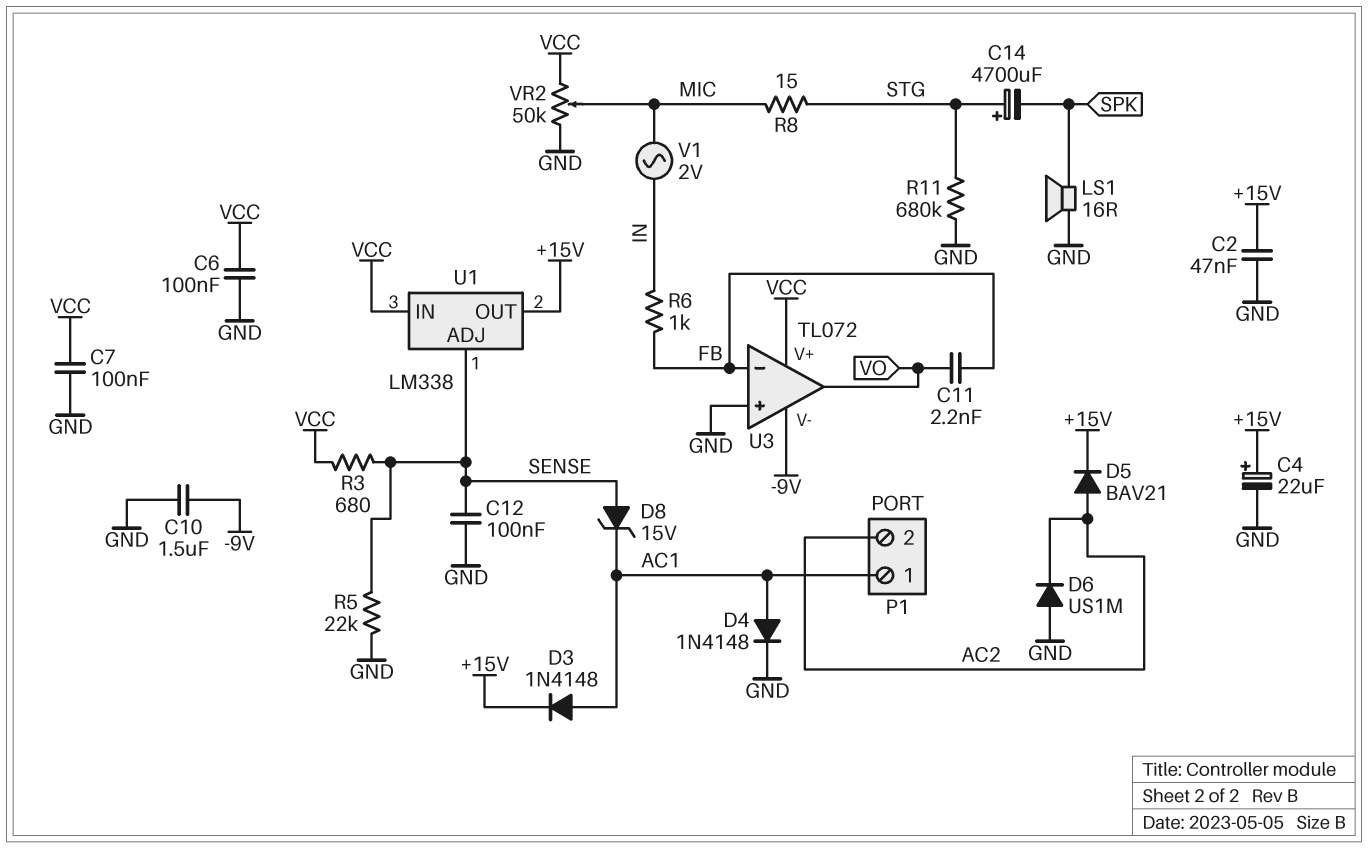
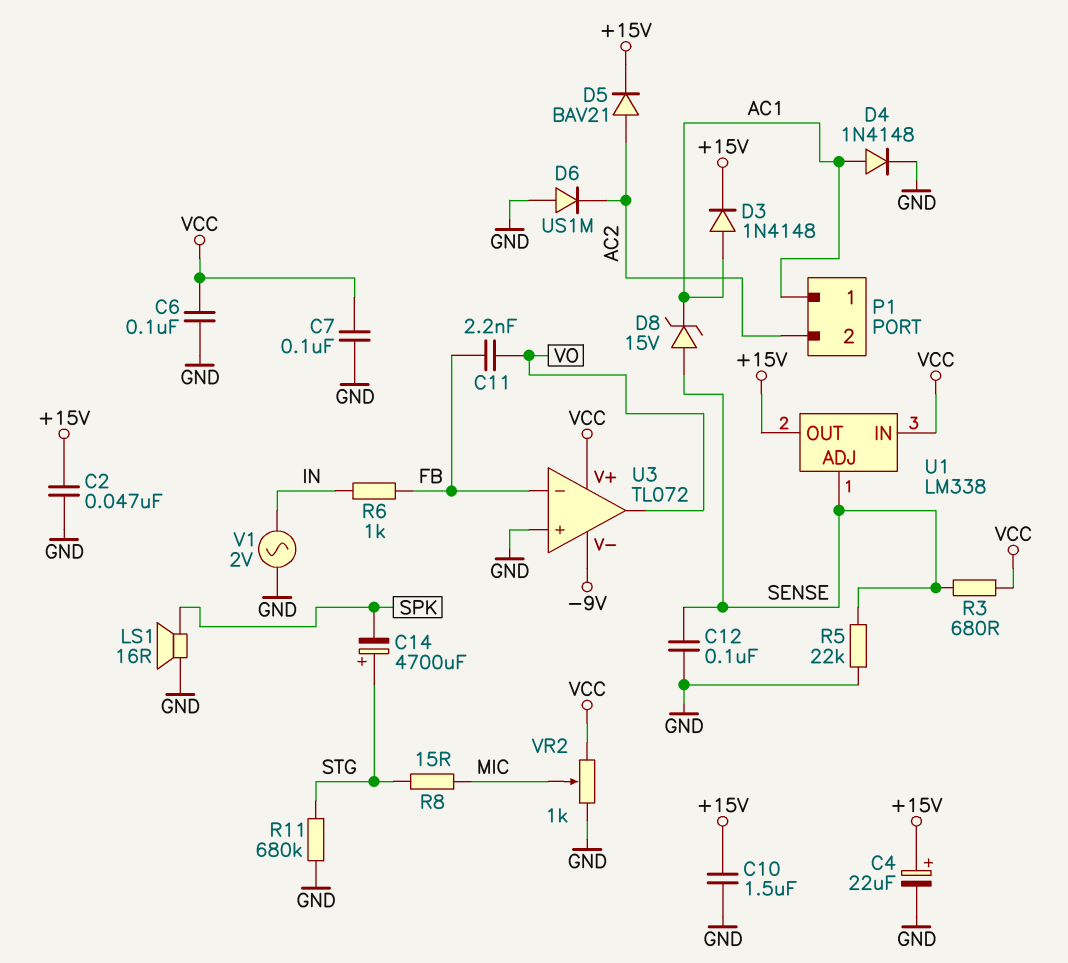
C10: 1.5uF (-9V, GND) -> 1.5uF (+15V, GND)
V1: AC 2V (IN, MIC) -> AC 2V (GND, IN)
VR2: 50k (GND, VCC, wiper MIC) -> 1k (GND, VCC, wiper MIC)

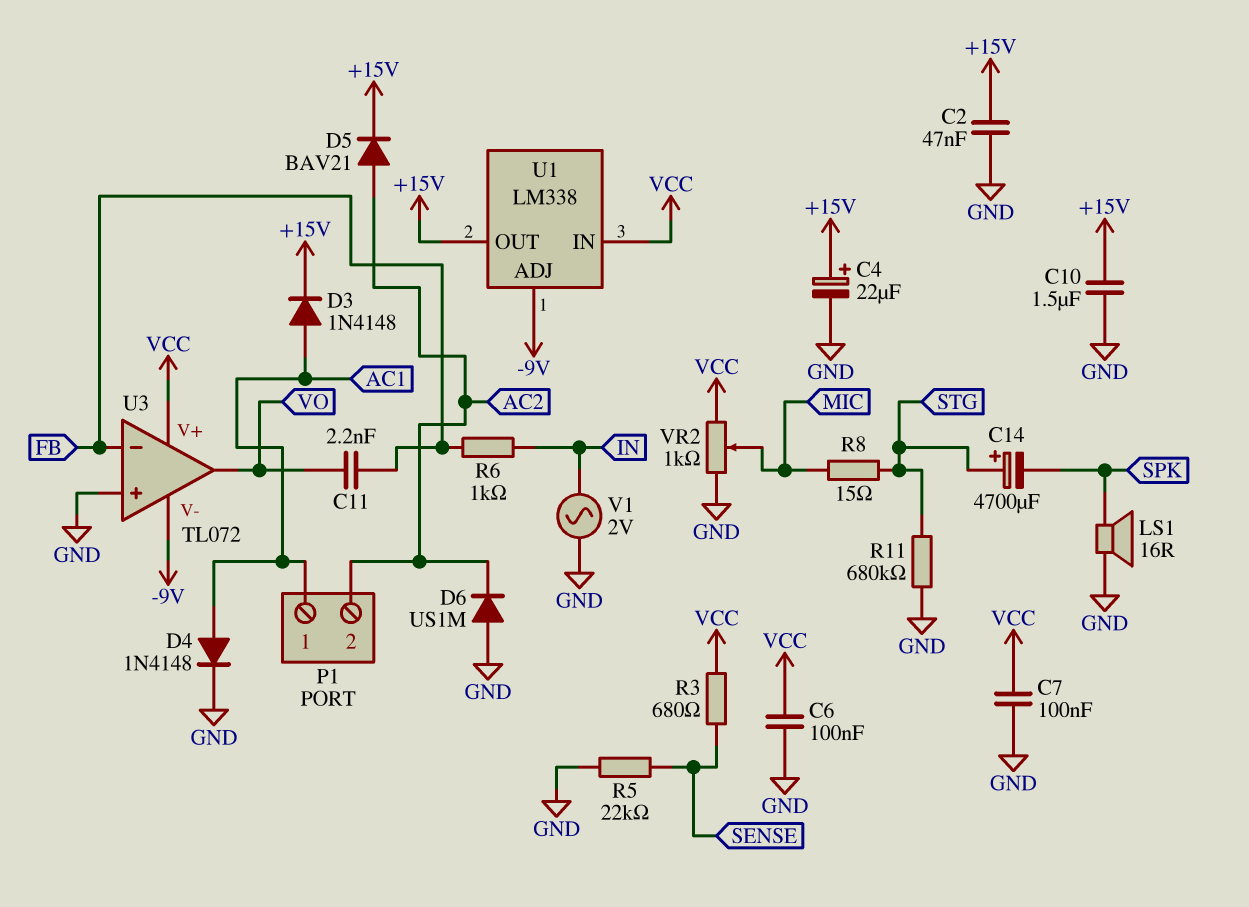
C12: 100nF (GND, SENSE) -> none
D8: zener 15V (A SENSE, K AC1) -> none
U1 pin ADJ: SENSE -> -9V

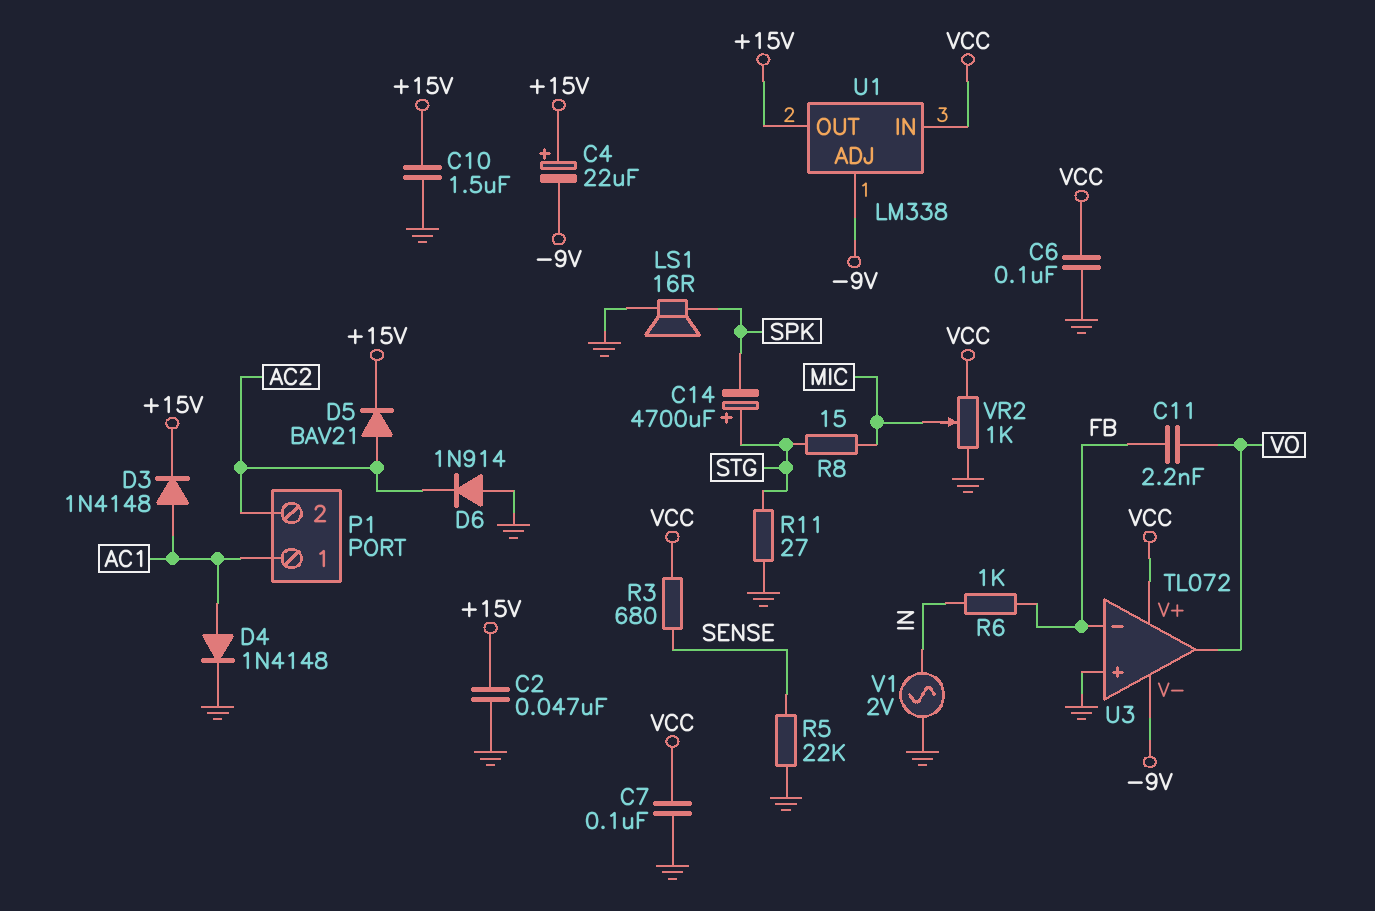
C4: 22uF (plus +15V, minus GND) -> 22uF (plus +15V, minus -9V)
D6: diode US1M (A GND, K AC2) -> diode 1N914 (A GND, K AC2)
R11: 680k (GND, STG) -> 27 (GND, STG)

